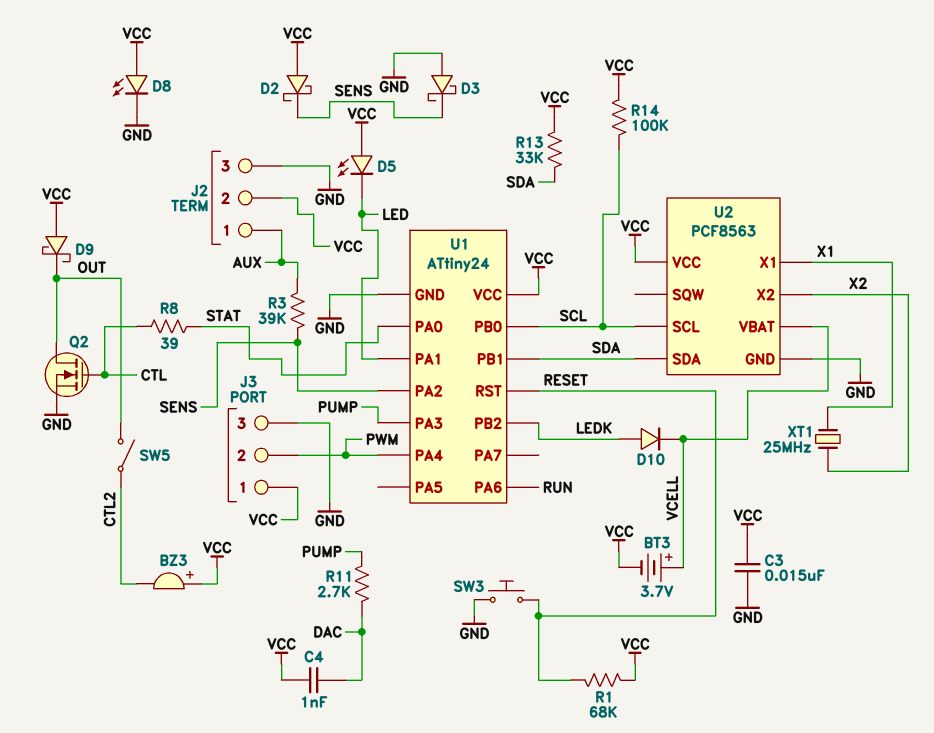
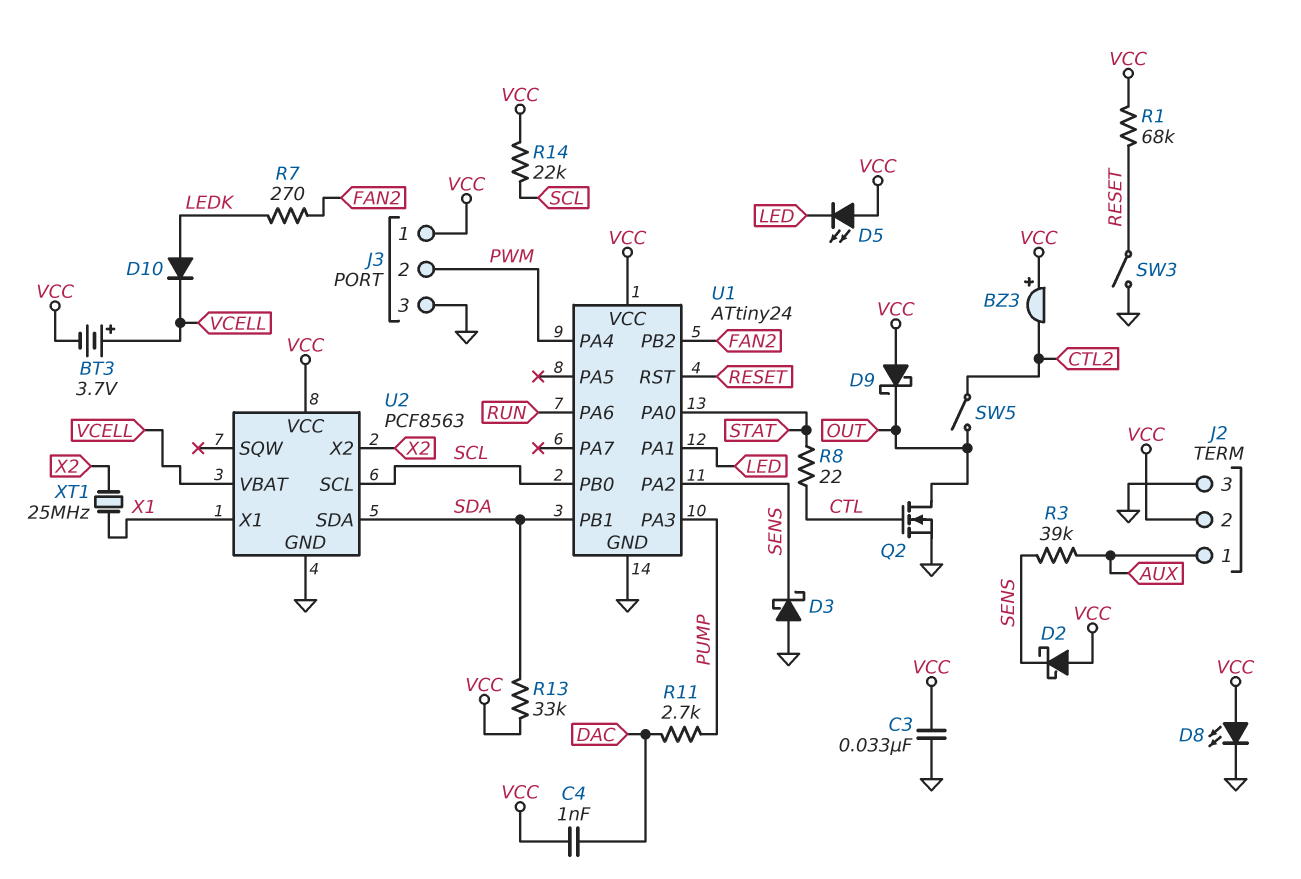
C3: 15nF (GND, VCC) -> 33nF (GND, VCC)
R7: none -> 270 (FAN2, LEDK)
R8: 39 (CTL, STAT) -> 22 (CTL, STAT)
R14: 100k (SCL, VCC) -> 22k (SCL, VCC)
SW3: button (GND, RESET) -> switch (GND, RESET)
U1 pin PB2: LEDK -> FAN2

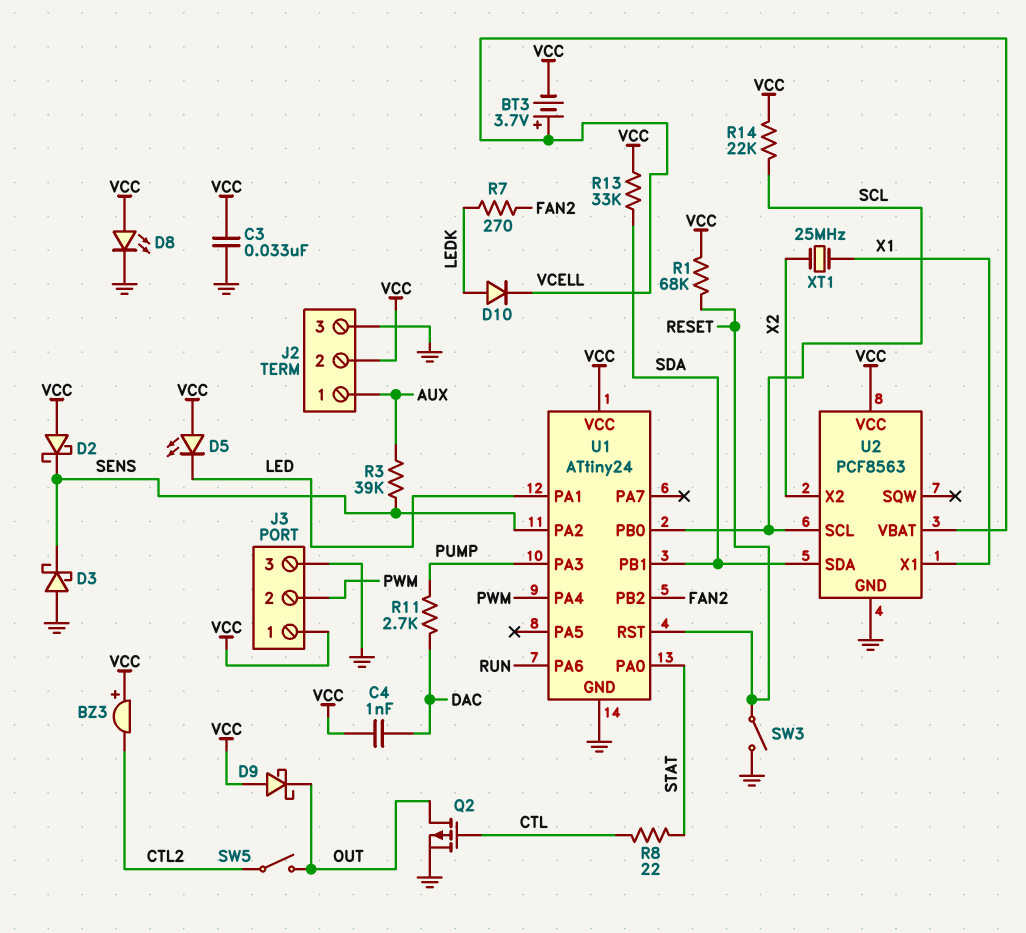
Q2: NMOS (G CTL, D OUT, S GND) -> PMOS (G CTL, D OUT, S GND)

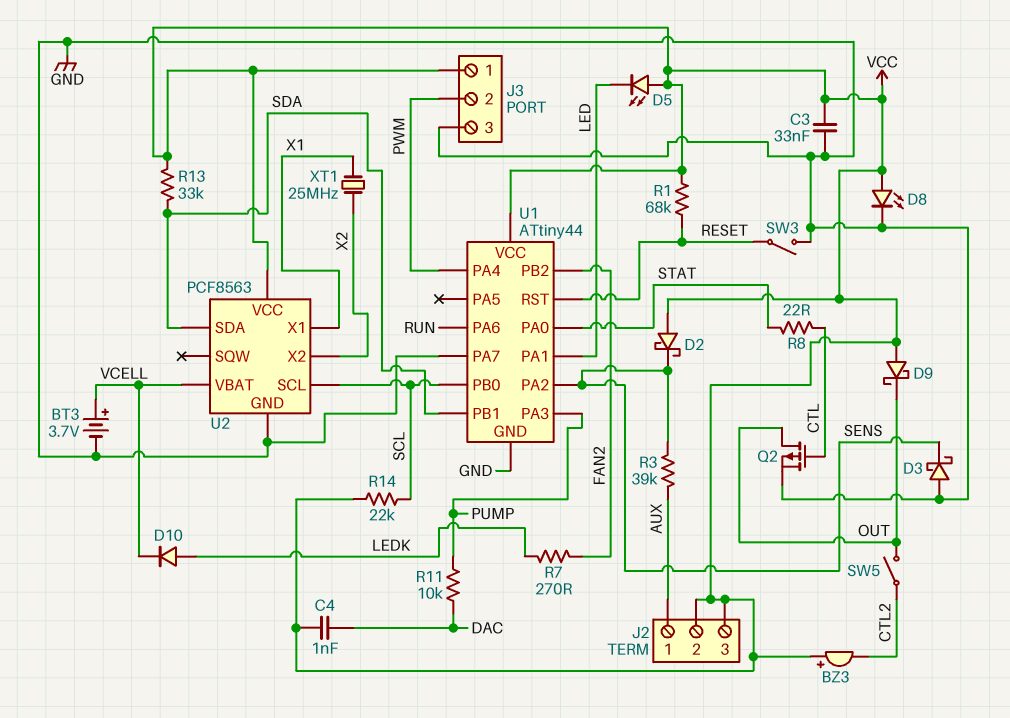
BT3: 3.7V (plus VCELL, minus VCC) -> 3.7V (plus VCELL, minus GND)
J2 pin 3: GND -> VCC
R11: 2.7k (DAC, PUMP) -> 10k (DAC, PUMP)
U1: ATtiny24 -> ATtiny44
U1 pin PA7: none -> GND

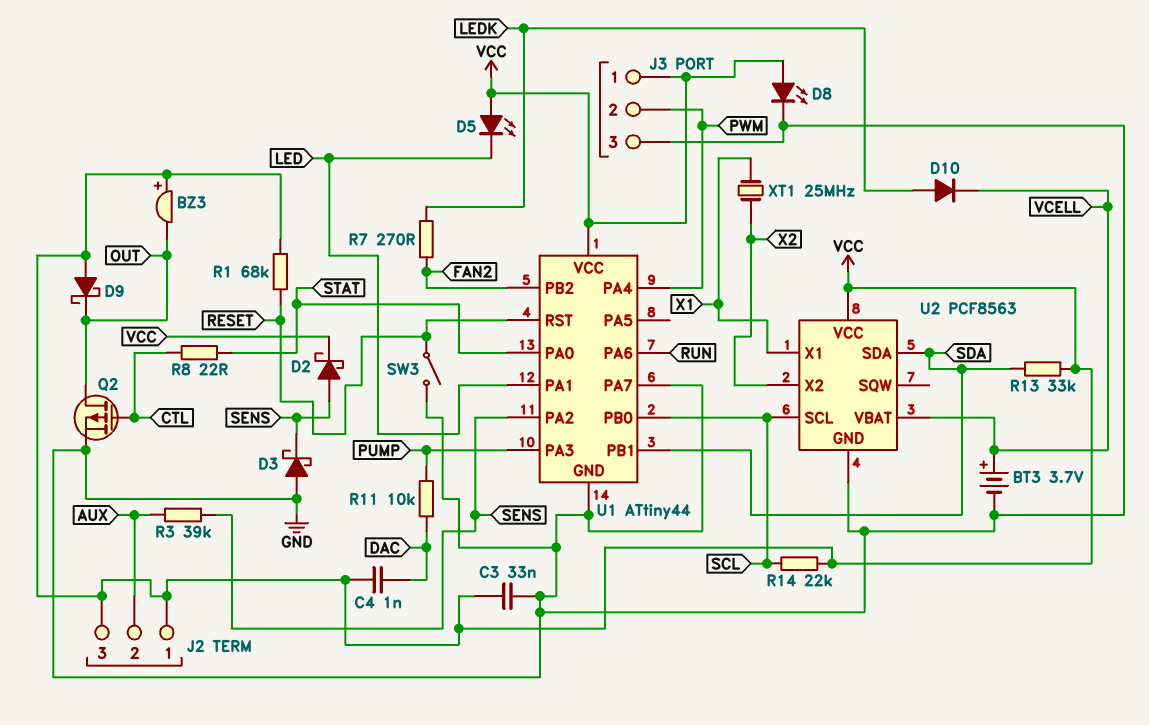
BZ3: buzzer (plus VCC, minus CTL2) -> buzzer (plus VCC, minus OUT)
D2: schottky (A VCC, K SENS) -> schottky (A SENS, K VCC)
J2 pin 1: AUX -> VCC
J2 pin 2: VCC -> AUX
SW5: switch (CTL2, OUT) -> none

